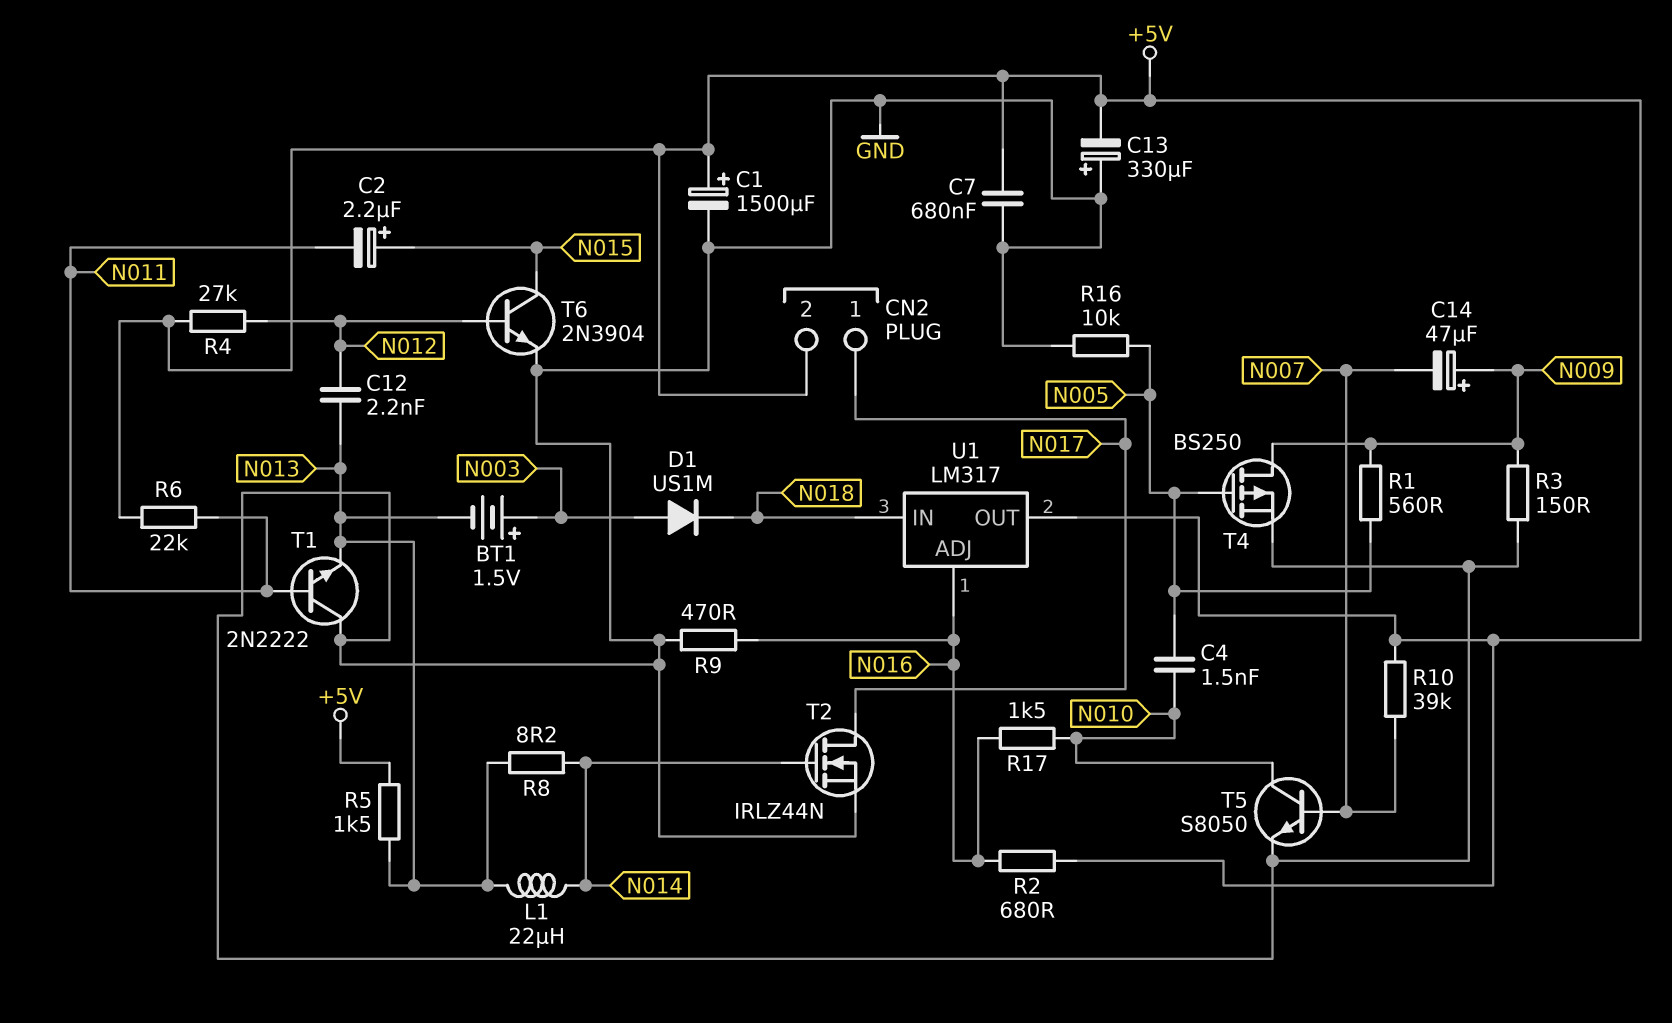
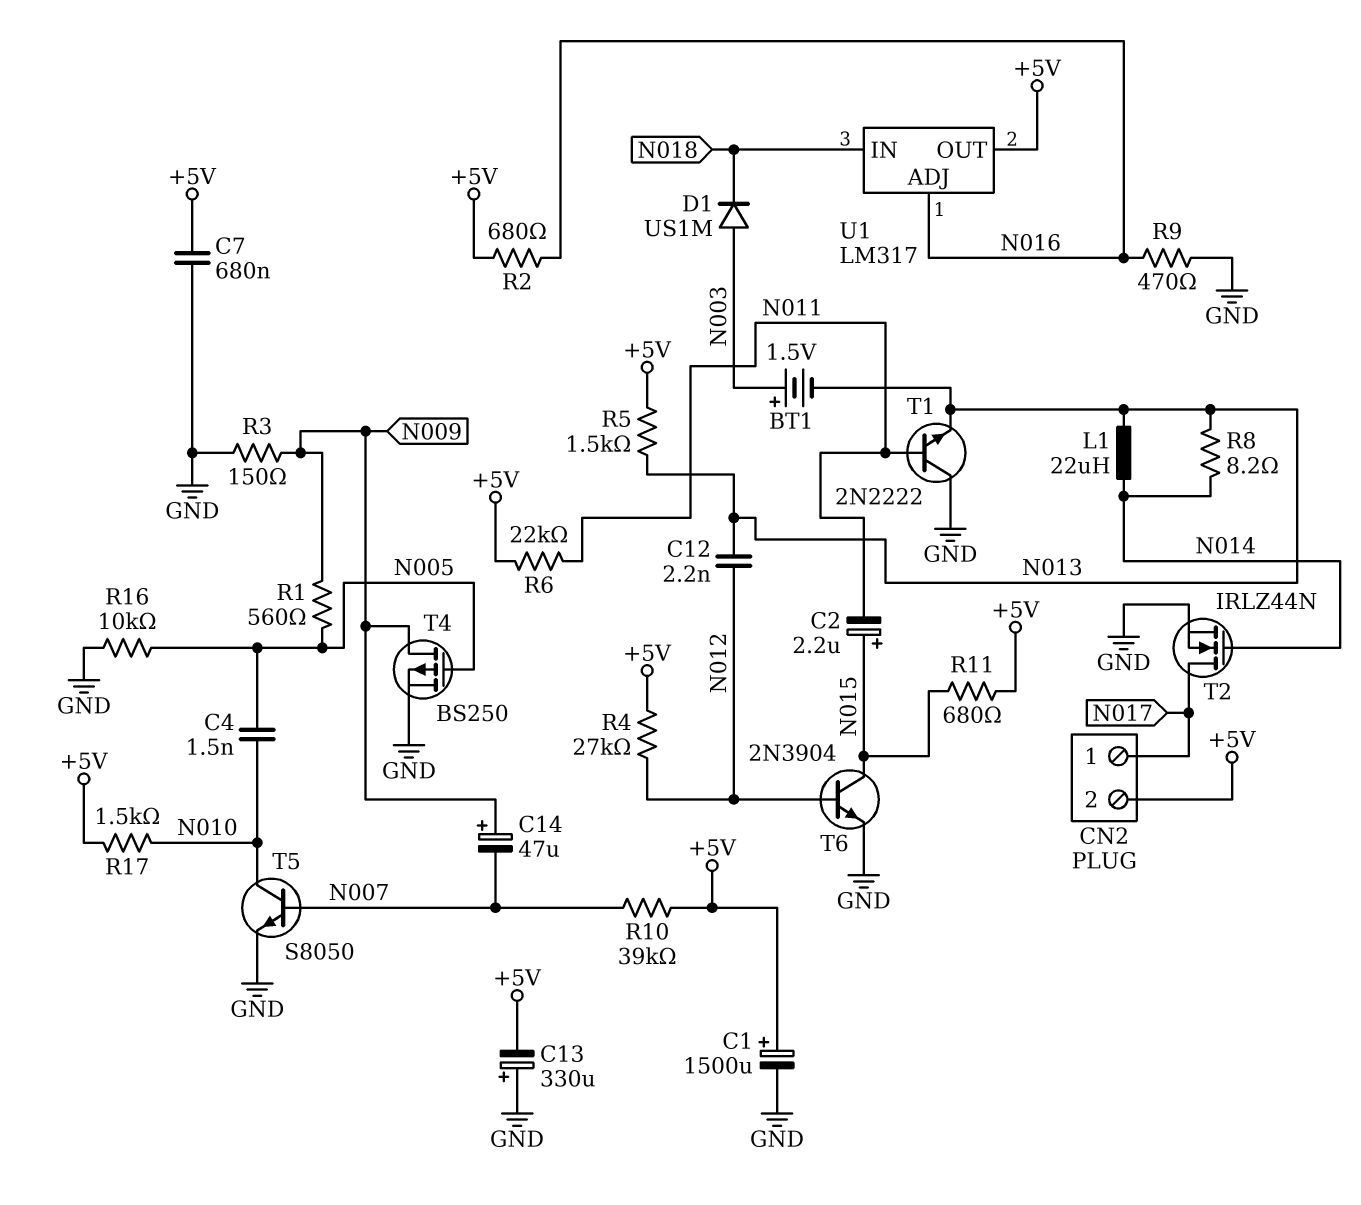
R11: none -> 680 (+5V, N015)
R17: 1.5k (N010, N016) -> 1.5k (+5V, N010)

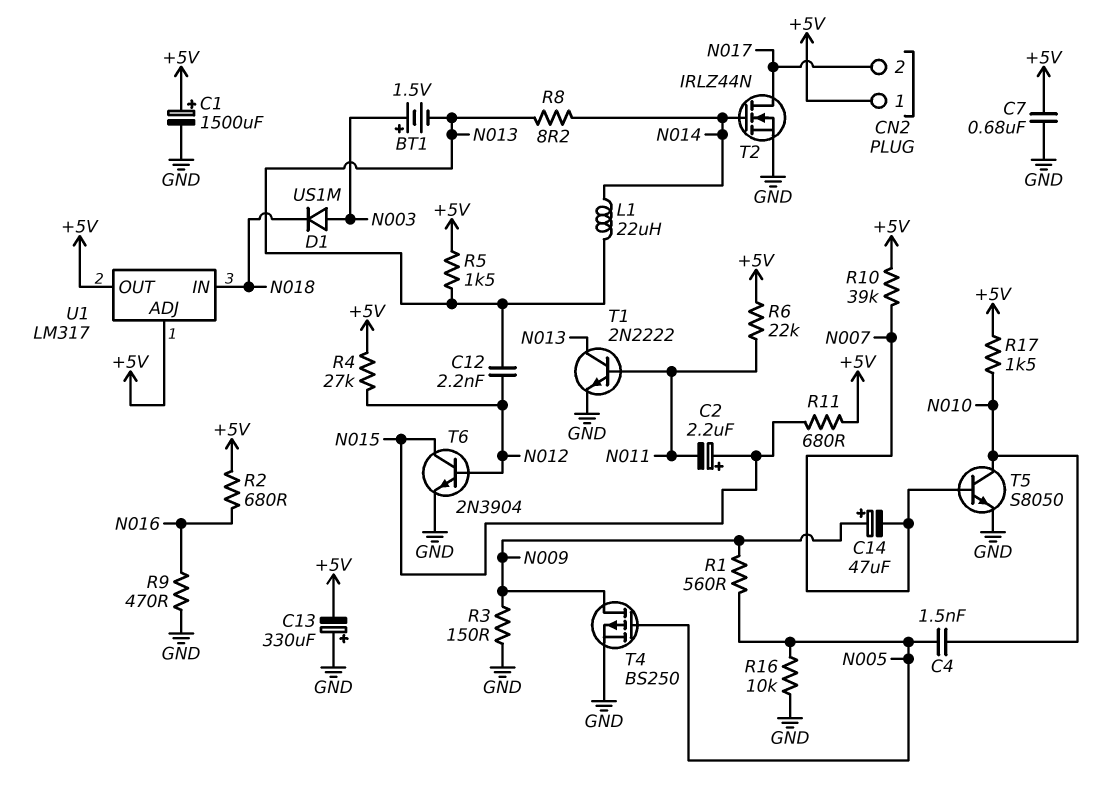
CN2 pin 1: N017 -> +5V
CN2 pin 2: +5V -> N017
T1: NPN 2N2222 (B N011, C GND, E N013) -> NPN 2N2222 (B N011, C N013, E GND)
U1 pin ADJ: N016 -> +5V

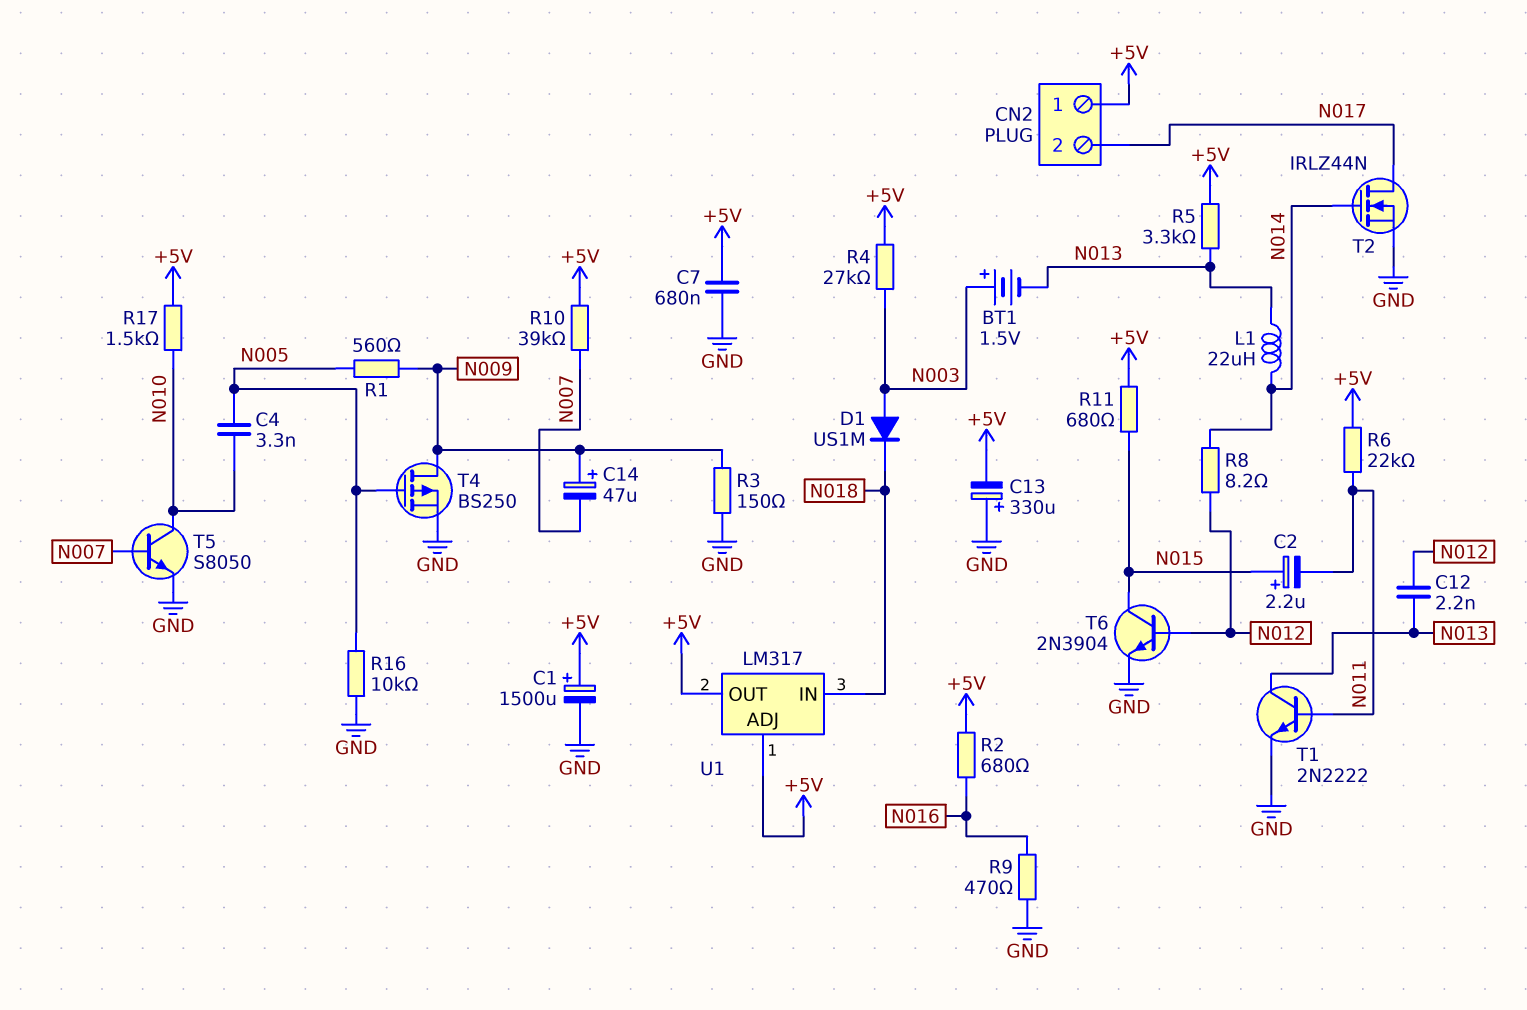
C4: 1.5nF (N005, N010) -> 3.3nF (N005, N010)
R4: 27k (+5V, N012) -> 27k (+5V, N003)
R5: 1.5k (+5V, N013) -> 3.3k (+5V, N013)
R8: 8.2 (N013, N014) -> 8.2 (N012, N014)

